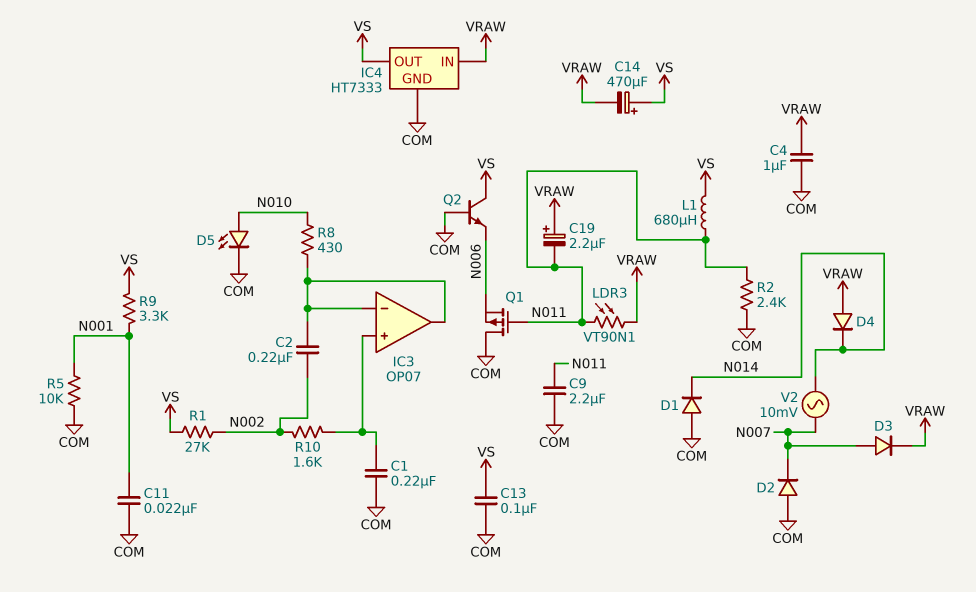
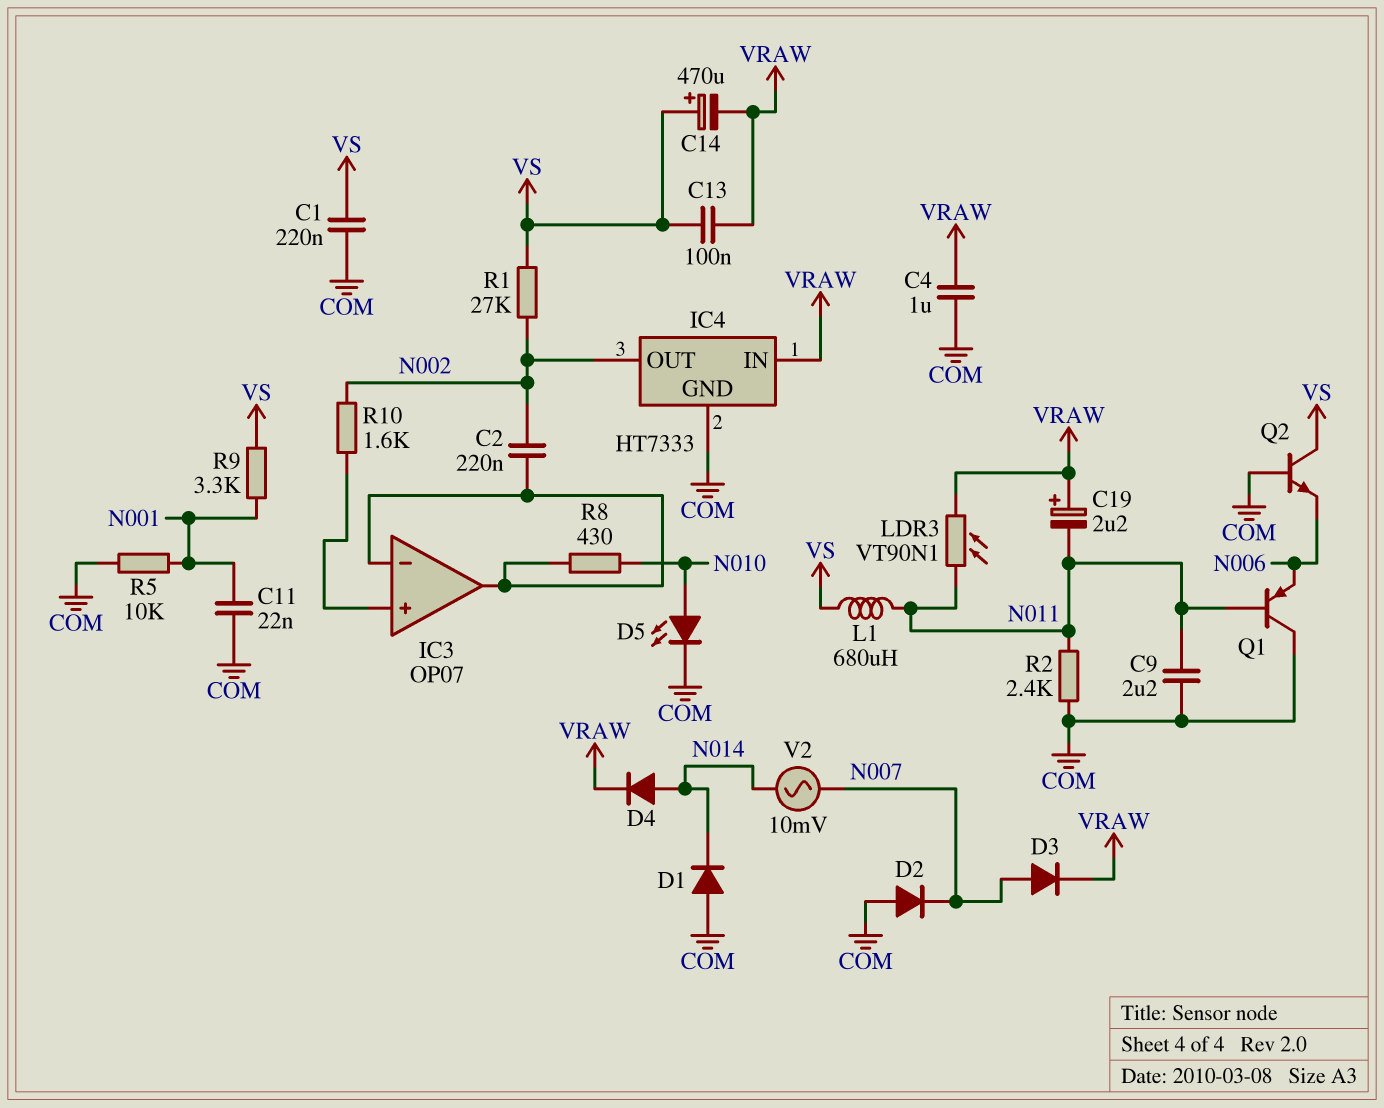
C1: 220nF (COM, IC3/in+) -> 220nF (COM, VS)
C13: 100nF (COM, VS) -> 100nF (VRAW, VS)
D4: diode (A VRAW, K N014) -> diode (A N014, K VRAW)
IC4 pin OUT: VS -> N002
Q1: PMOS (G N011, D COM, S N006) -> PNP (B N011, C COM, E N006)

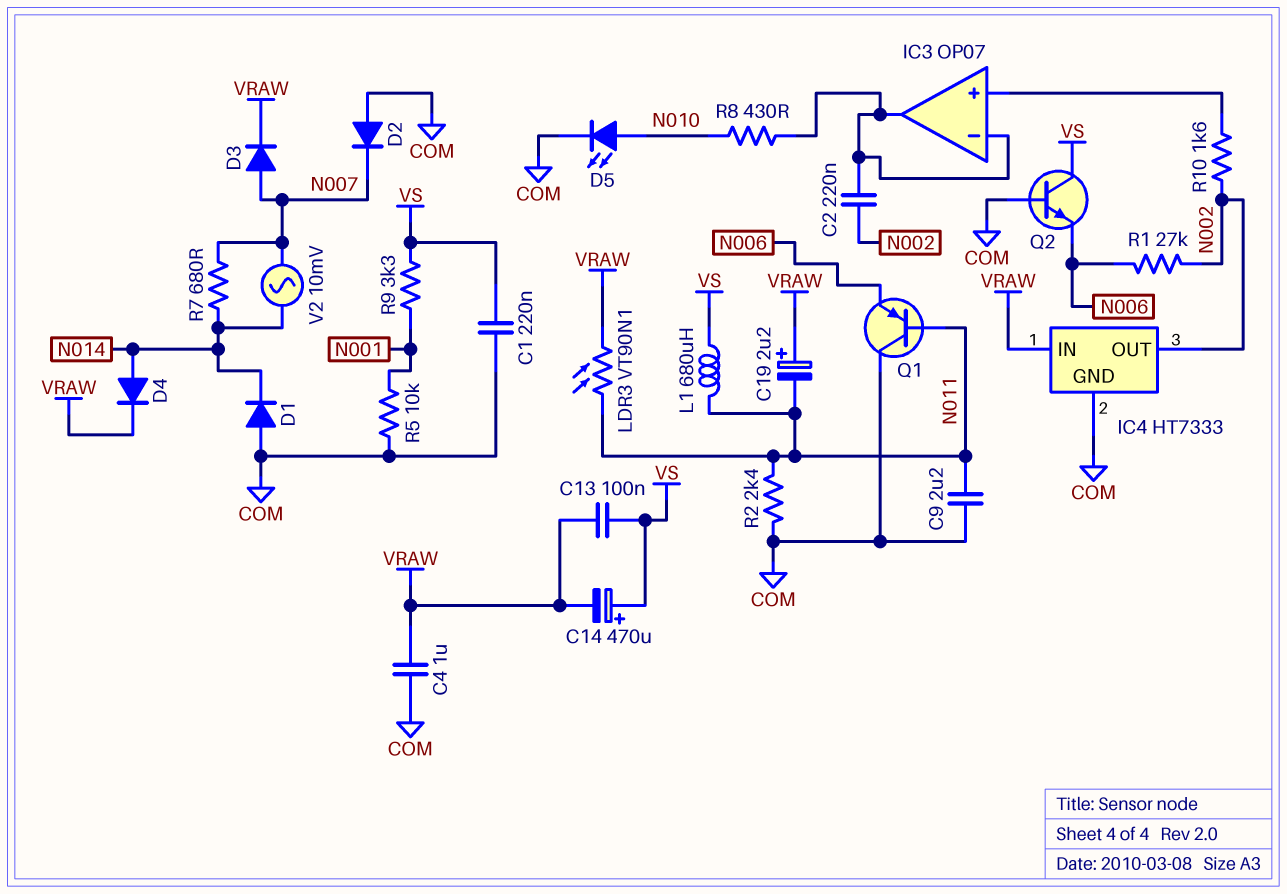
C11: 22nF (COM, N001) -> none
R1: 27k (N002, VS) -> 27k (N002, N006)
R7: none -> 680 (N007, N014)

